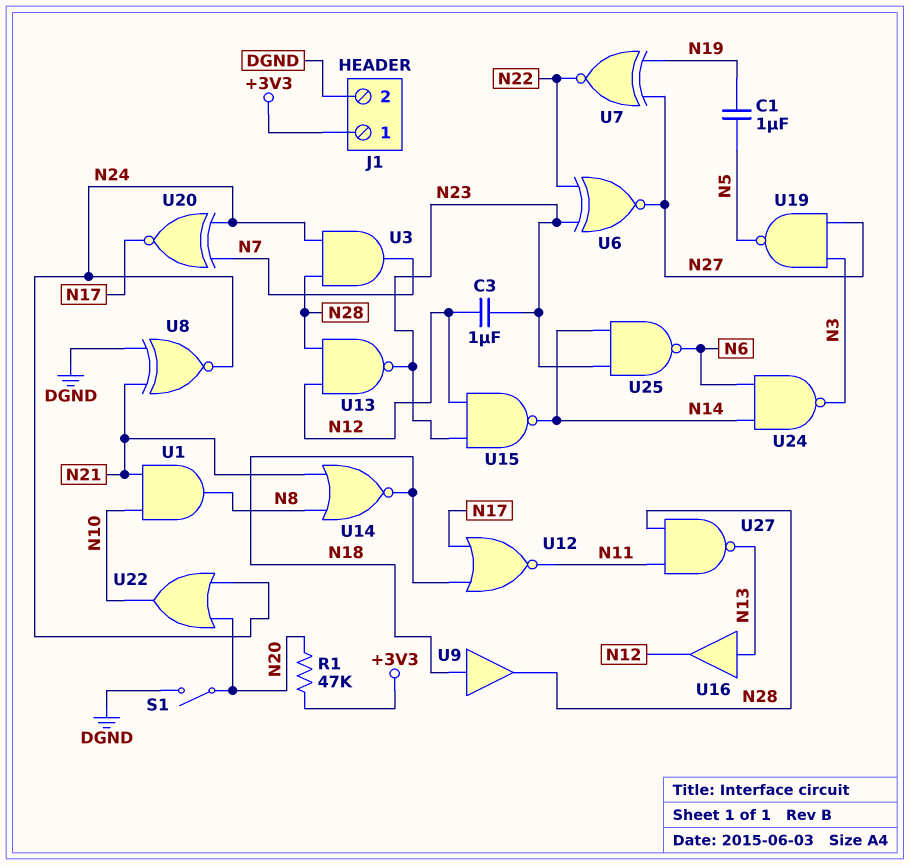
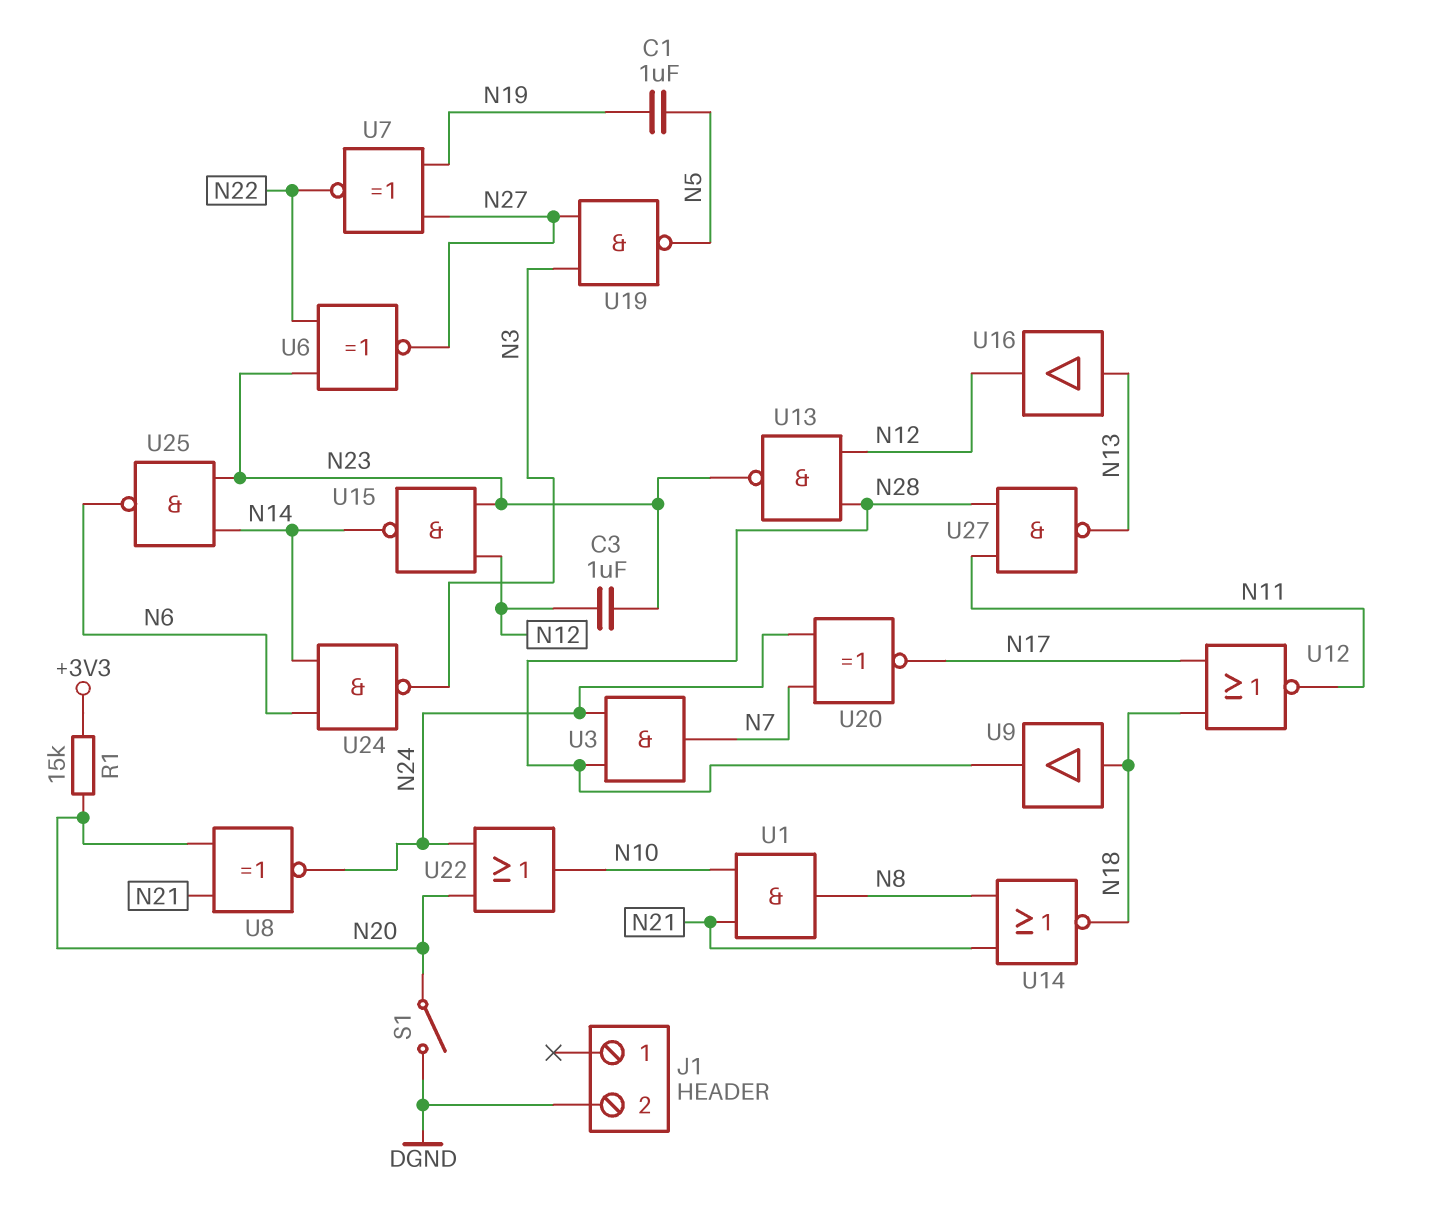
J1 pin 1: +3V3 -> none
R1: 47k (+3V3, N20) -> 15k (+3V3, N20)
U8: XNOR (in DGND, in N21, out N24) -> XNOR (in N20, in N21, out N24)

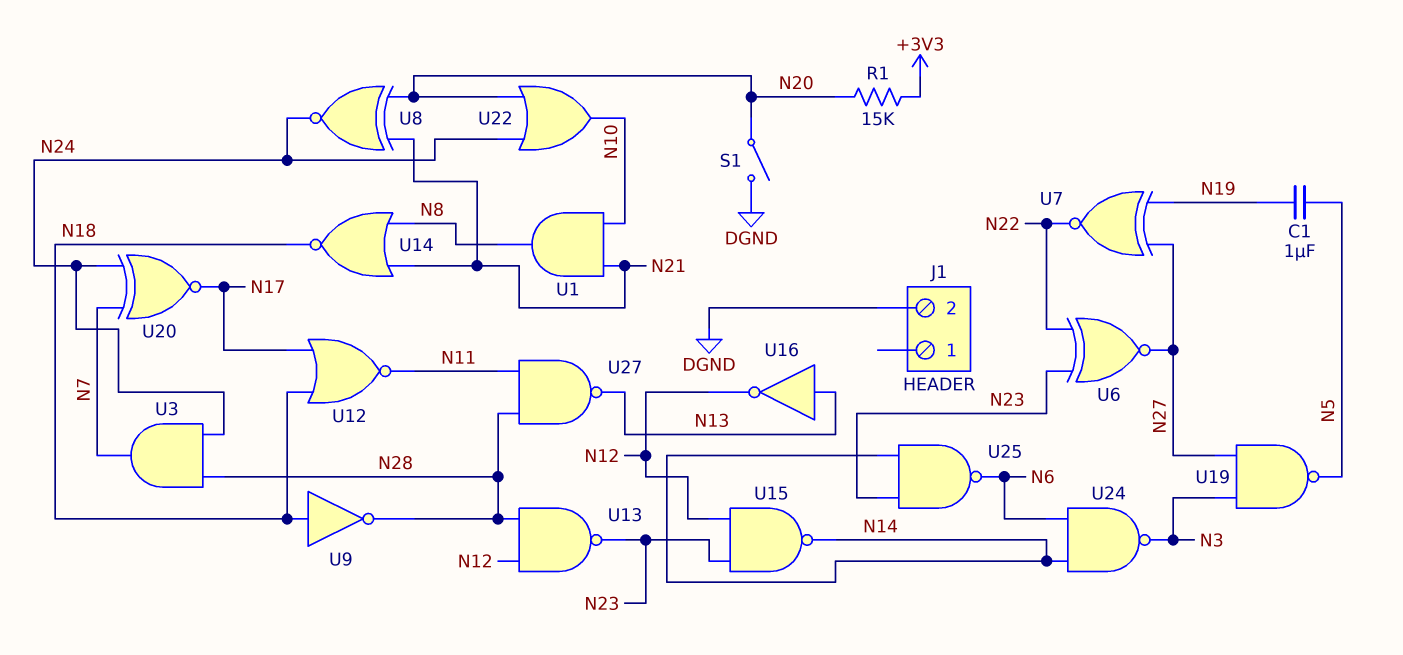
C3: 1uF (N12, N23) -> none
U9: buffer (in N18, out N28) -> NOT (in N18, out N28)
U16: buffer (in N13, out N12) -> NOT (in N13, out N12)

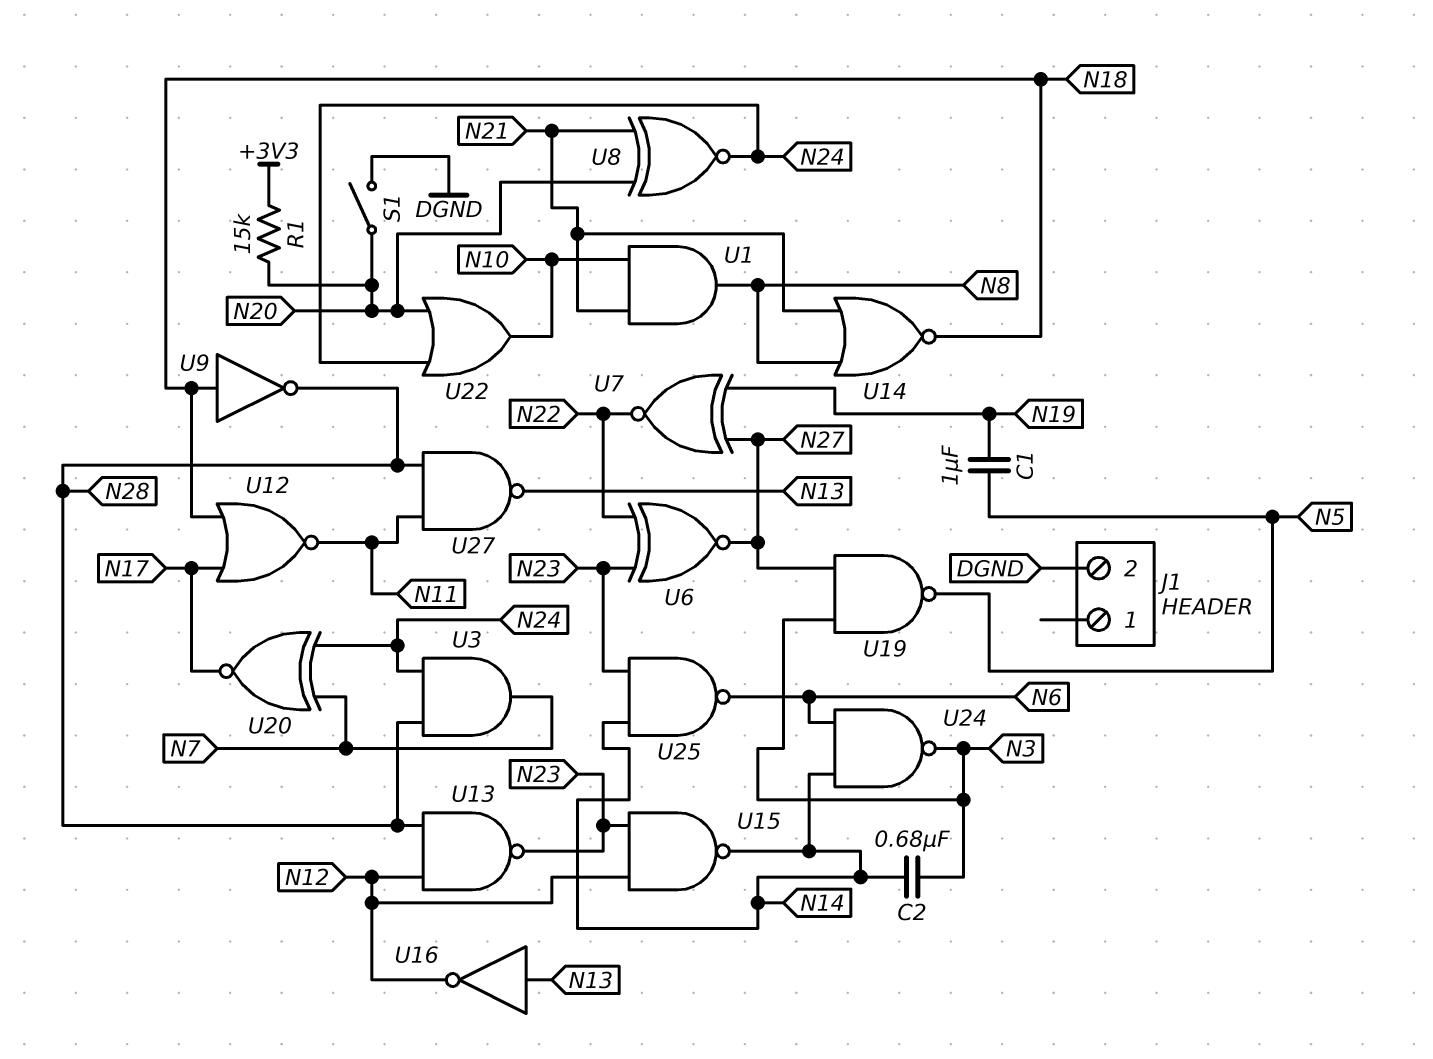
C2: none -> 680nF (N3, N14)

